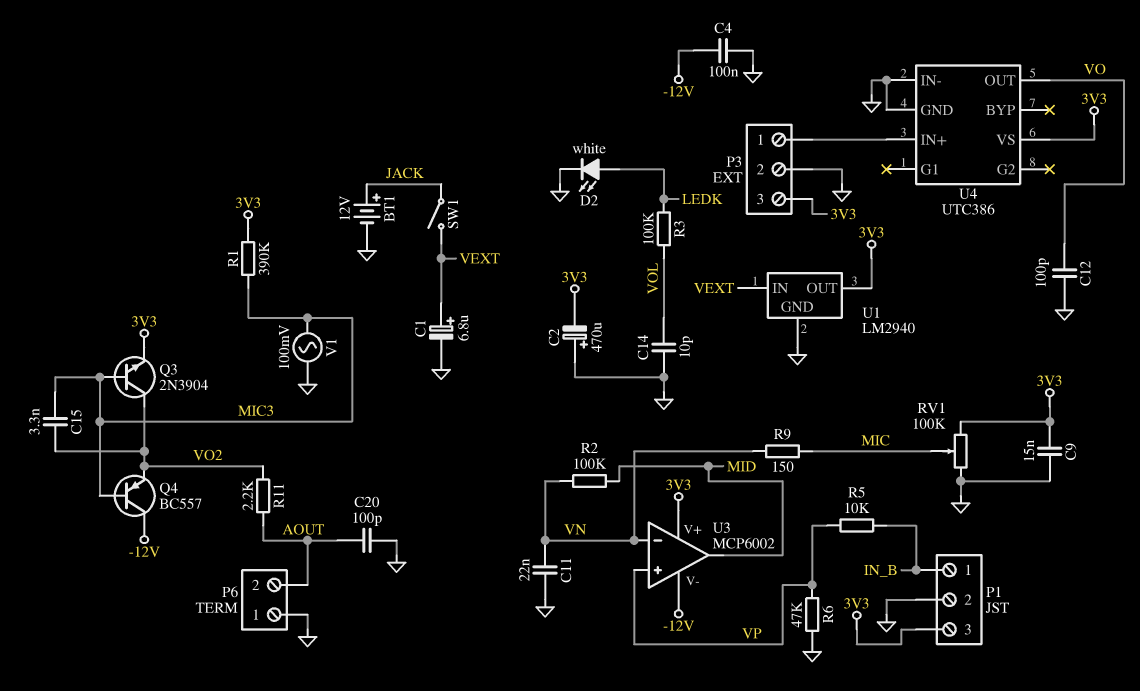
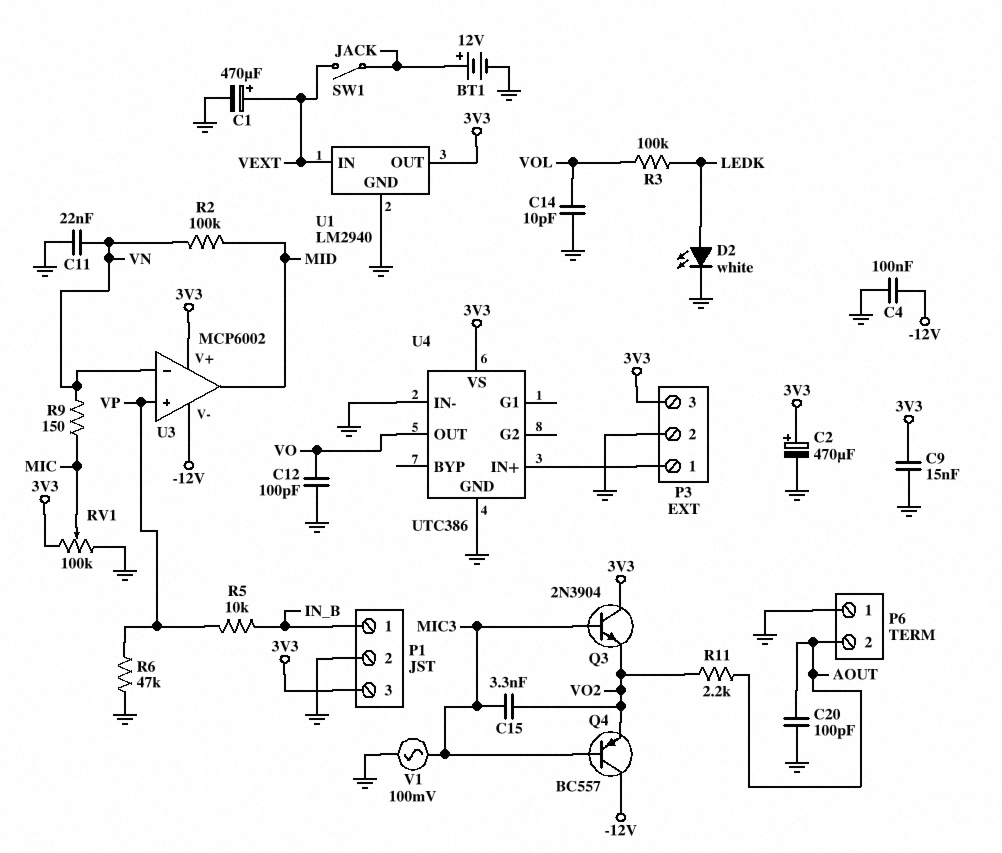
C1: 6.8uF (plus VEXT, minus GND) -> 470uF (plus VEXT, minus GND)
C2: 470uF (plus GND, minus 3V3) -> 470uF (plus 3V3, minus GND)
Q3: NPN 2N3904 (B MIC3, C VO2, E 3V3) -> NPN 2N3904 (B MIC3, C 3V3, E VO2)
R1: 390k (3V3, MIC3) -> none

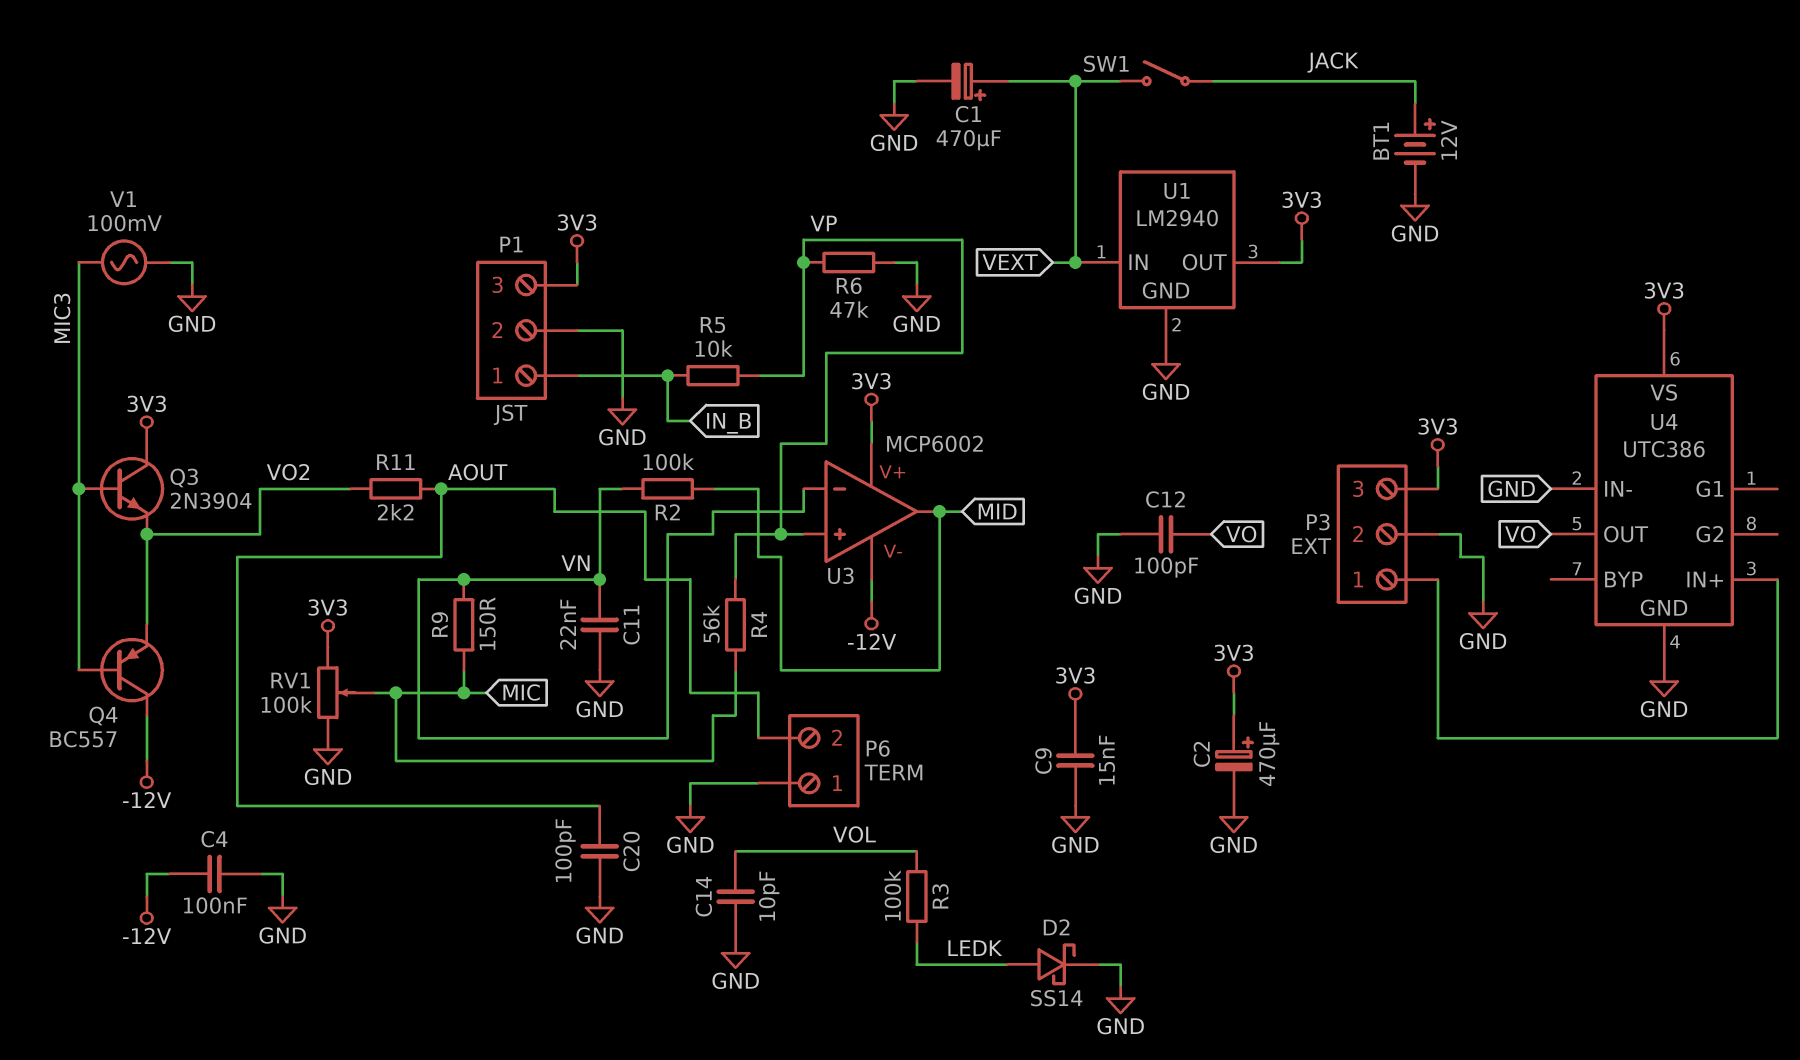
C15: 3.3nF (MIC3, VO2) -> none
D2: LED white (A LEDK, K GND) -> schottky SS14 (A LEDK, K GND)
R4: none -> 56k (MIC, VP)

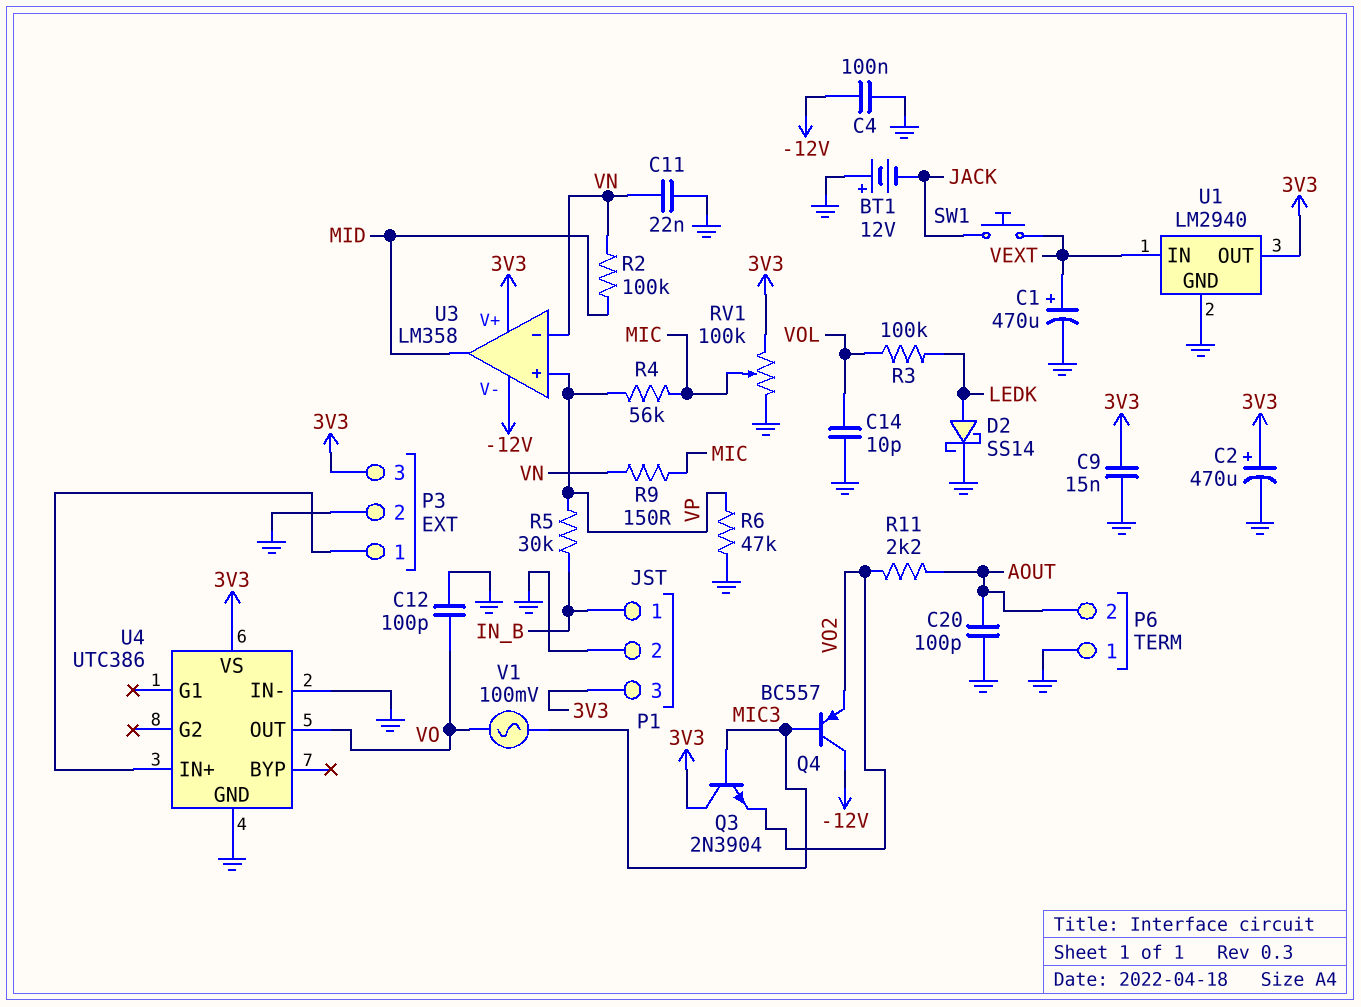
BT1: 12V (plus JACK, minus GND) -> 12V (plus GND, minus JACK)
R5: 10k (IN_B, VP) -> 30k (IN_B, VP)
SW1: switch (JACK, VEXT) -> button (JACK, VEXT)
U3: MCP6002 -> LM358
V1: AC 100mV (GND, MIC3) -> AC 100mV (MIC3, VO)

